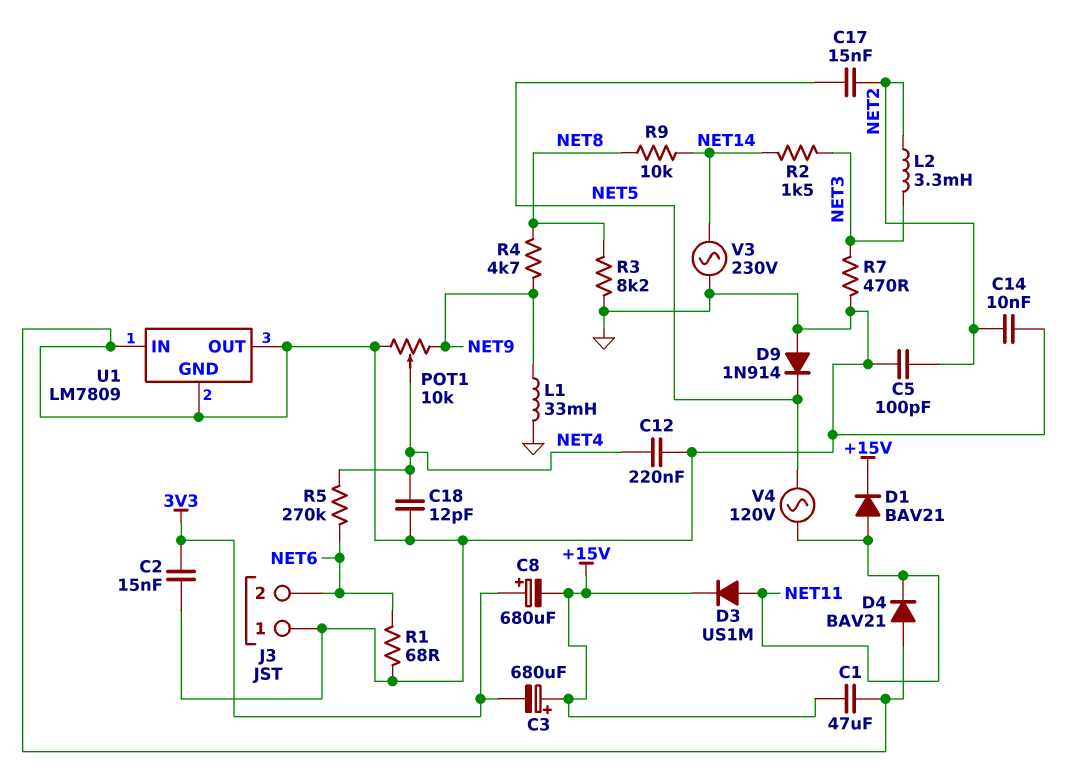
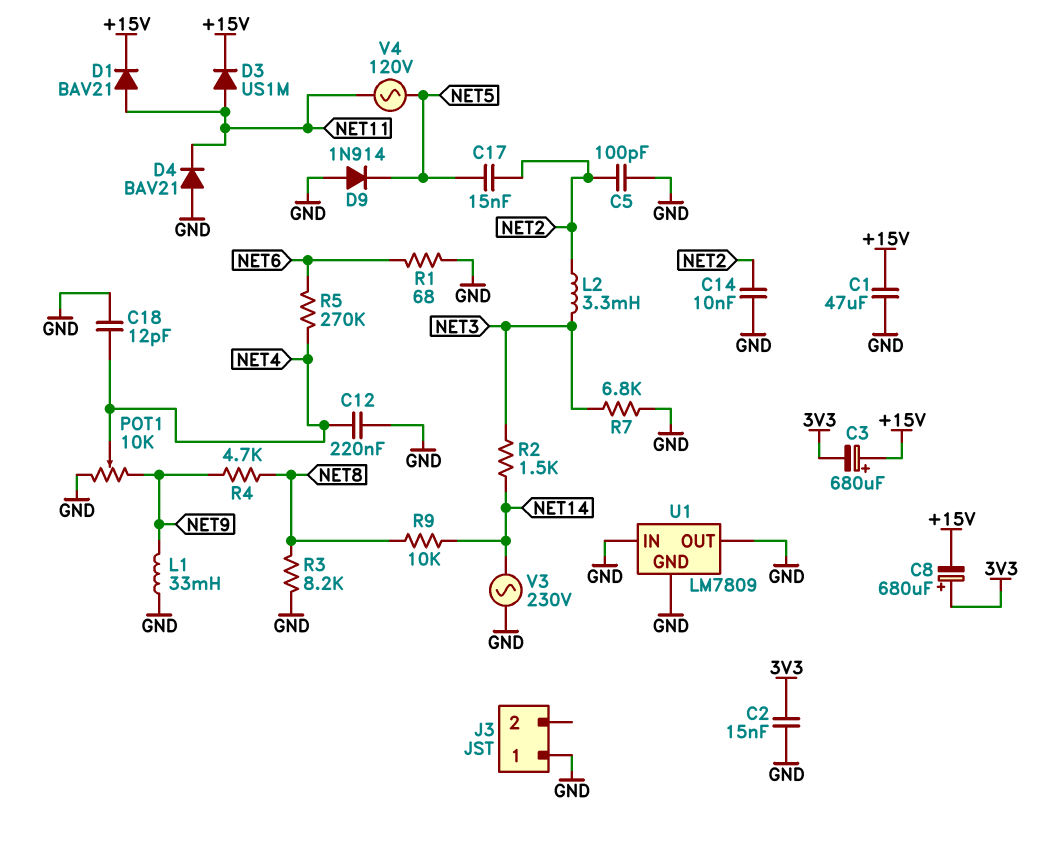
J3 pin 2: NET6 -> none
R7: 470 (GND, NET3) -> 6.8k (GND, NET3)

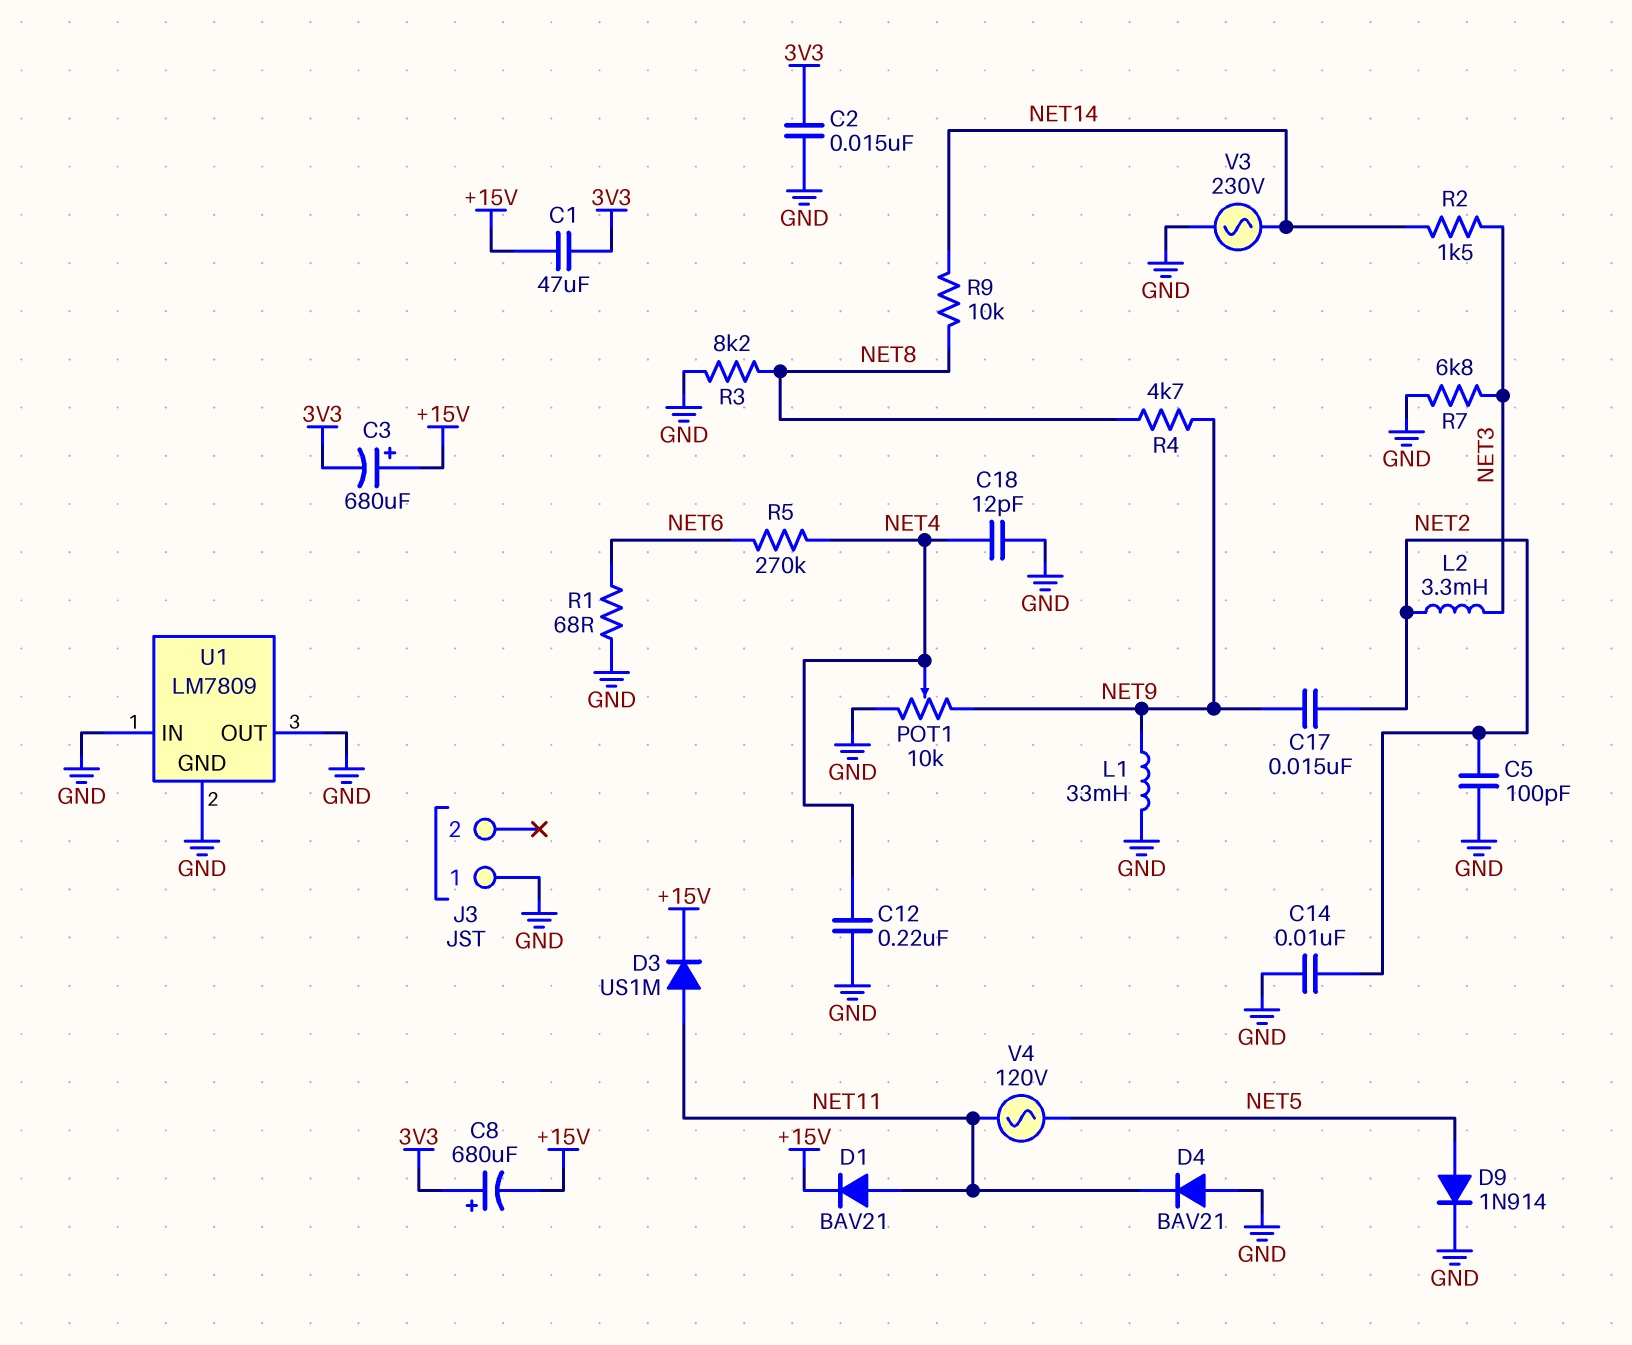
C1: 47uF (+15V, GND) -> 47uF (+15V, 3V3)
C17: 15nF (NET2, NET5) -> 15nF (NET2, NET9)
D9: diode 1N914 (A GND, K NET5) -> diode 1N914 (A NET5, K GND)

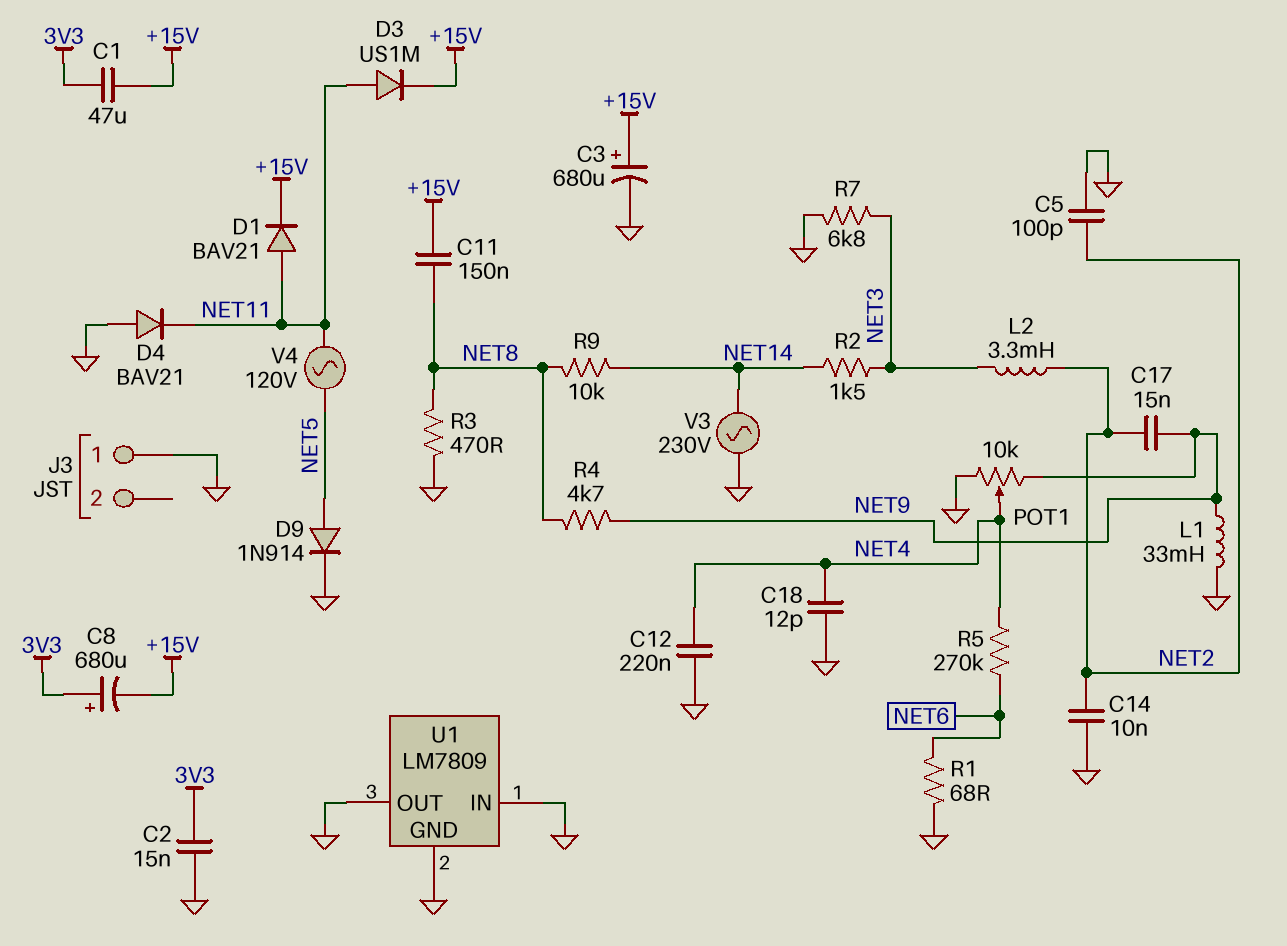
C3: 680uF (plus +15V, minus 3V3) -> 680uF (plus +15V, minus GND)
C11: none -> 150nF (+15V, NET8)
R3: 8.2k (GND, NET8) -> 470 (GND, NET8)

